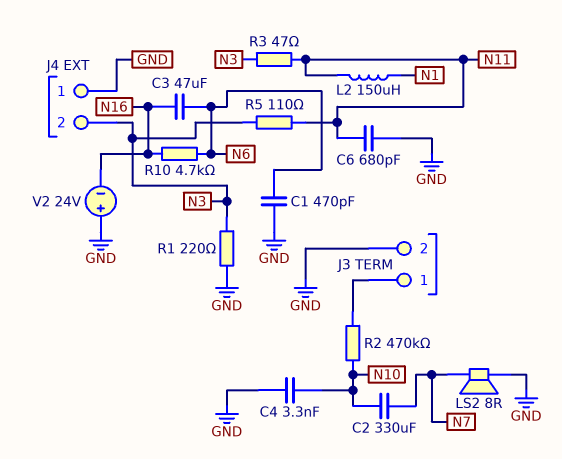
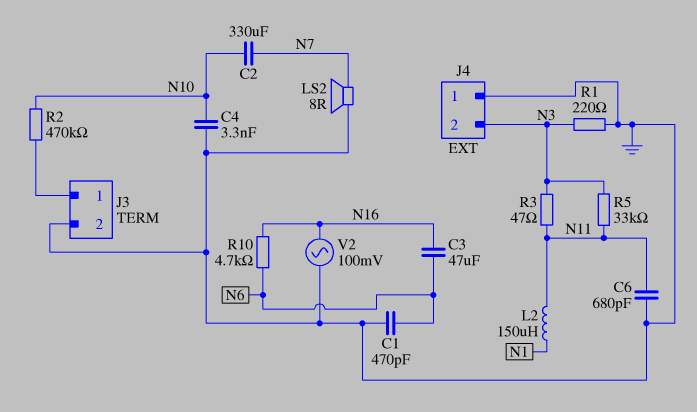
R5: 110 (N3, N11) -> 33k (N3, N11)
V2: 24V (plus GND, minus N16) -> AC 100mV (GND, N16)

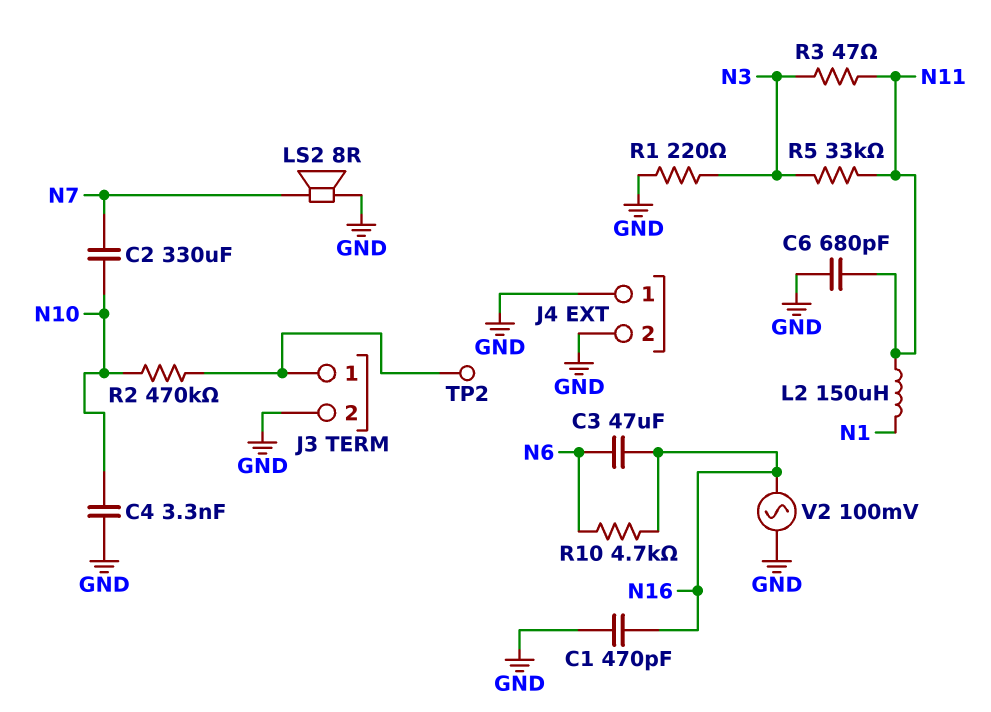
C1: 470pF (GND, N6) -> 470pF (GND, N16)
J4 pin 2: N3 -> GND
TP2: none -> test point (J3/1)

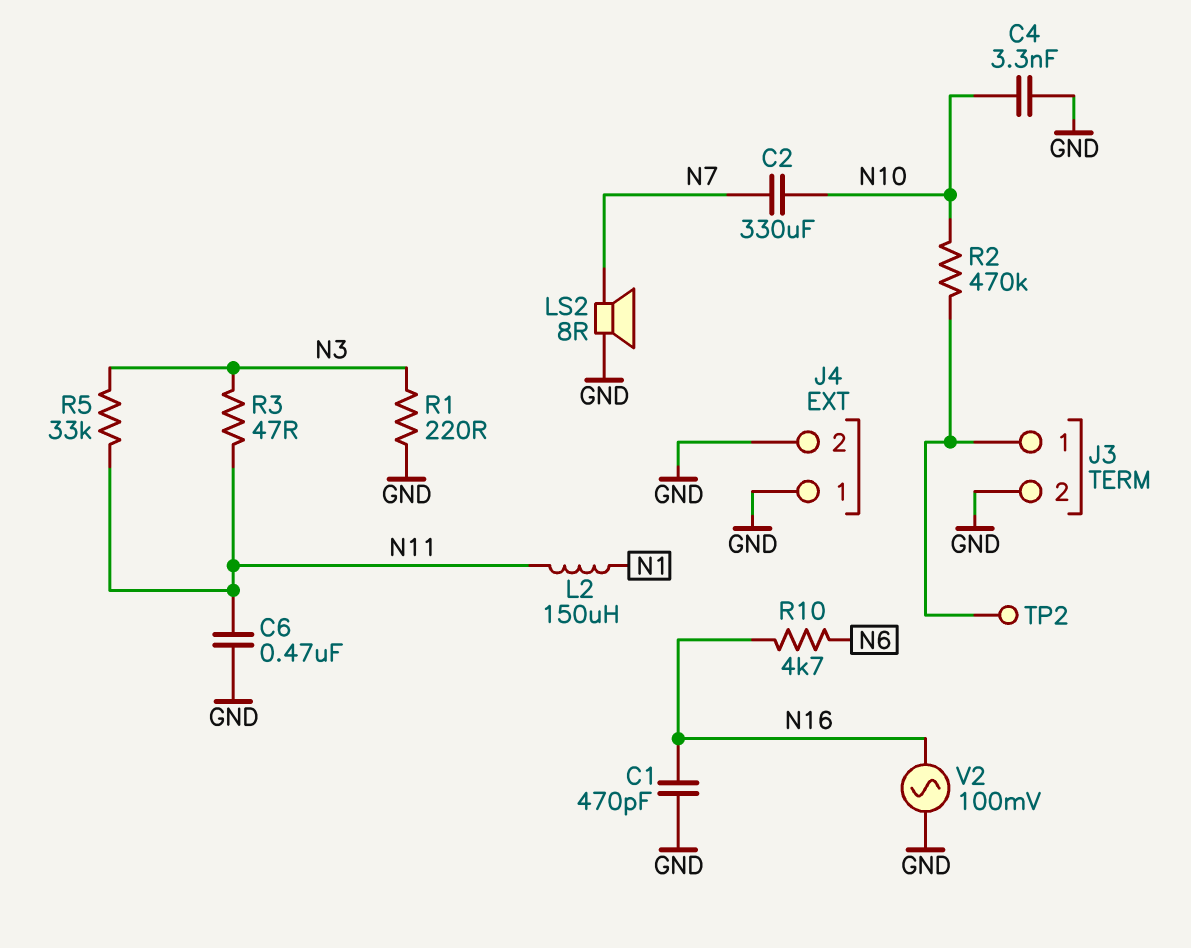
C3: 47uF (N6, N16) -> none
C6: 680pF (GND, N11) -> 470nF (GND, N11)

